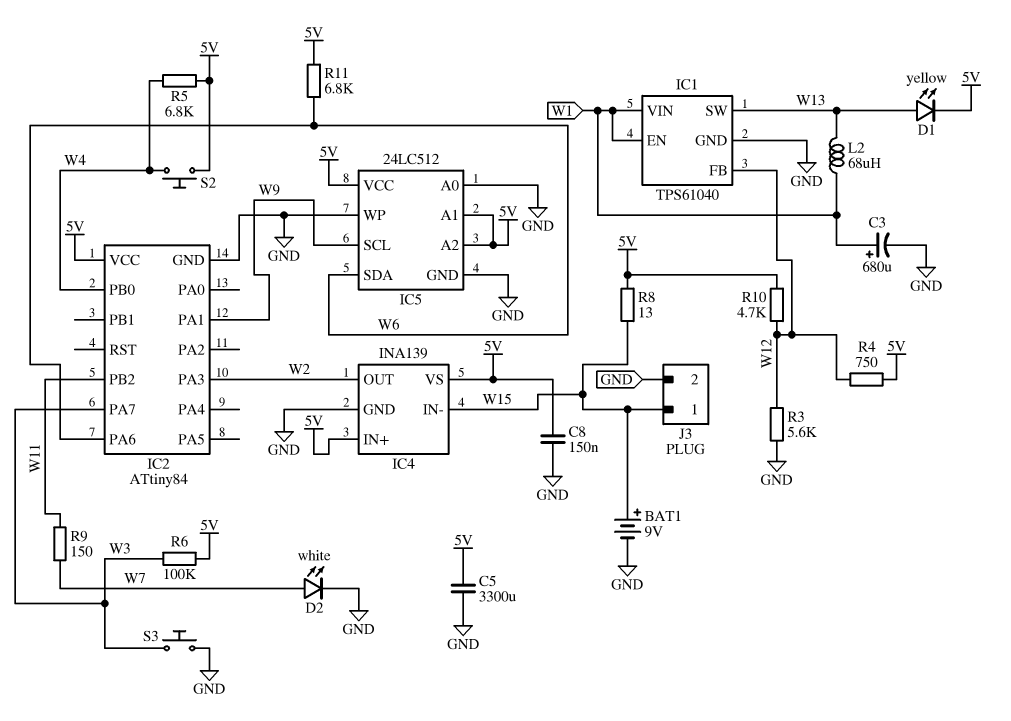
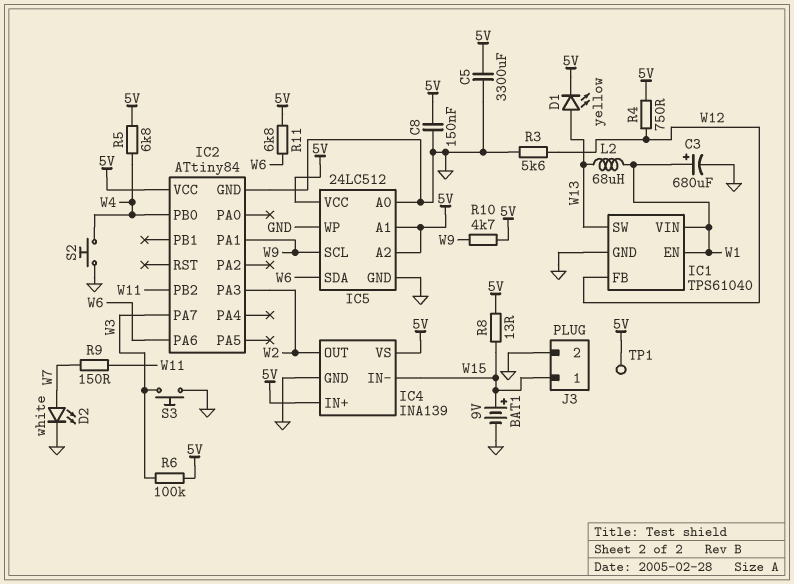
R10: 4.7k (5V, W12) -> 4.7k (5V, W9)
S2: button (5V, W4) -> button (GND, W4)
TP1: none -> test point (5V)

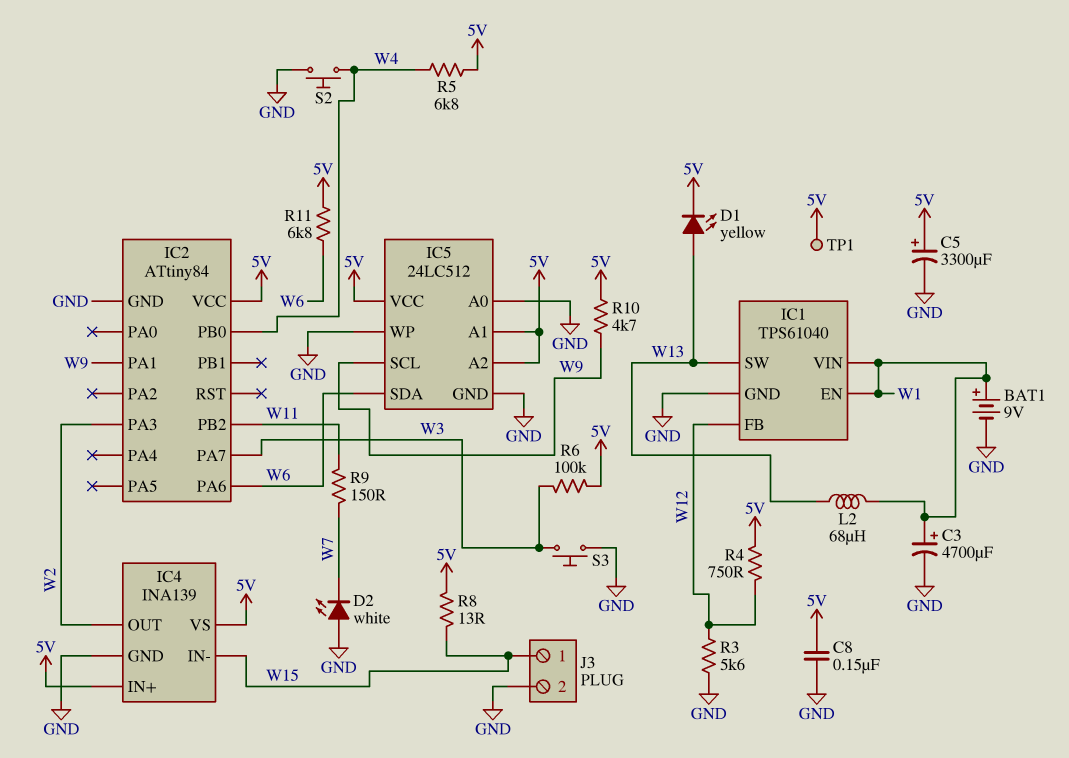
BAT1: 9V (plus W15, minus GND) -> 9V (plus W1, minus GND)
C3: 680uF (plus W1, minus GND) -> 4700uF (plus W1, minus GND)
C5: 3300uF (5V, GND) -> 3300uF (plus 5V, minus GND)
D2: LED white (A W7, K GND) -> LED white (A GND, K W7)

